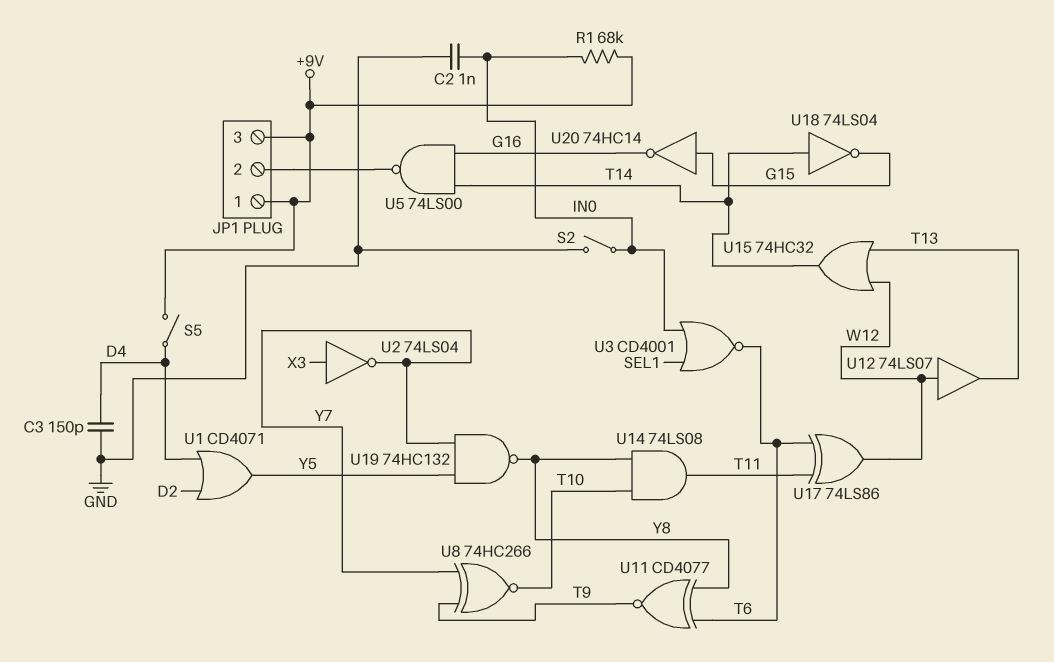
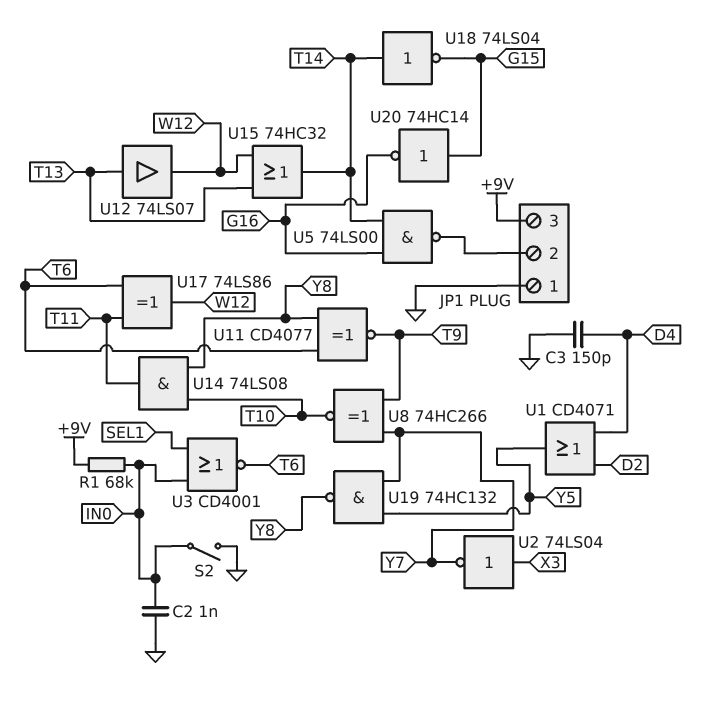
JP1 pin 1: +9V -> GND
S5: switch (+9V, D4) -> none
U12: buffer 74LS07 (in W12, out T13) -> buffer 74LS07 (in T13, out W12)

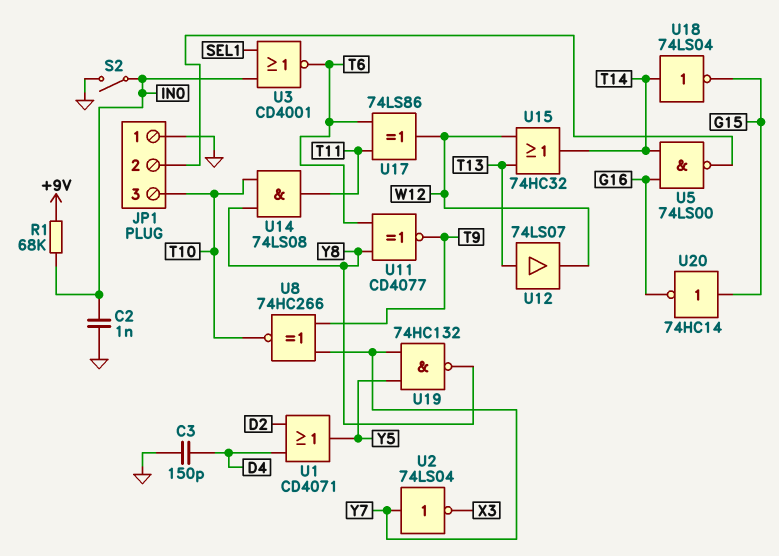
JP1 pin 3: +9V -> T10
U2: NOT 74LS04 (in X3, out Y7) -> NOT 74LS04 (in Y7, out X3)

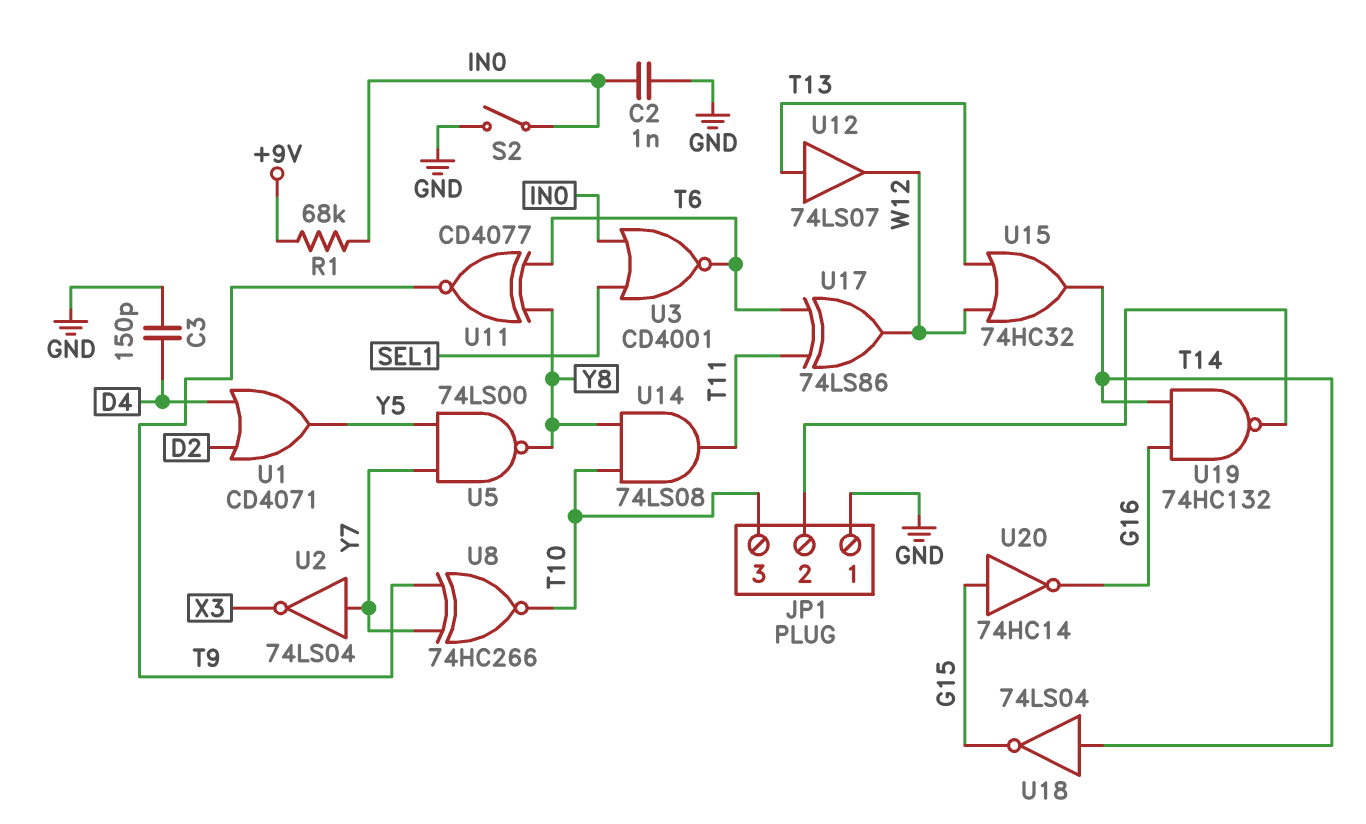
U5: NAND 74LS00 (in G16, in T14, out JP1/2) -> NAND 74LS00 (in Y5, in Y7, out Y8)
U19: NAND 74HC132 (in Y5, in Y7, out Y8) -> NAND 74HC132 (in G16, in T14, out JP1/2)

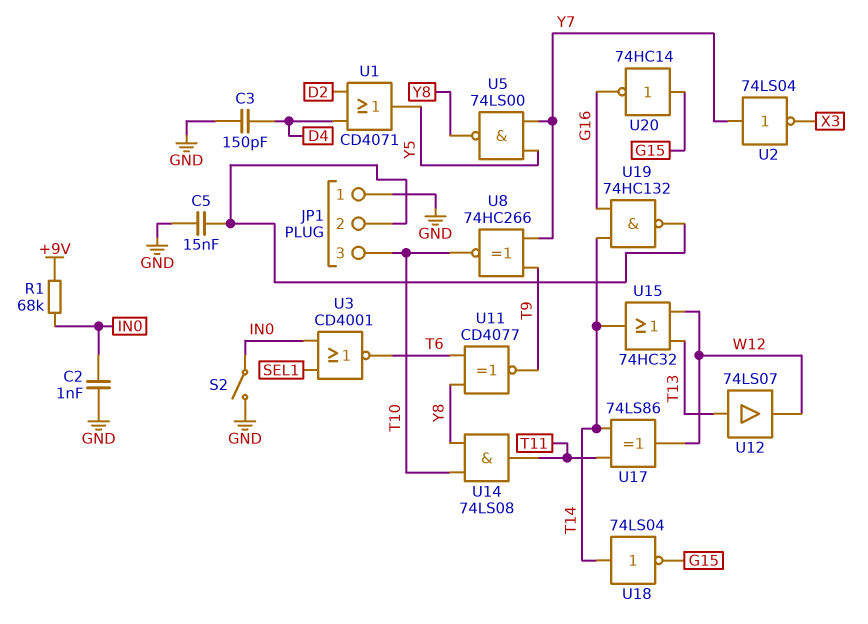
C5: none -> 15nF (GND, JP1/2)
U17: XOR 74LS86 (in T6, in T11, out W12) -> XOR 74LS86 (in T11, in T14, out W12)

